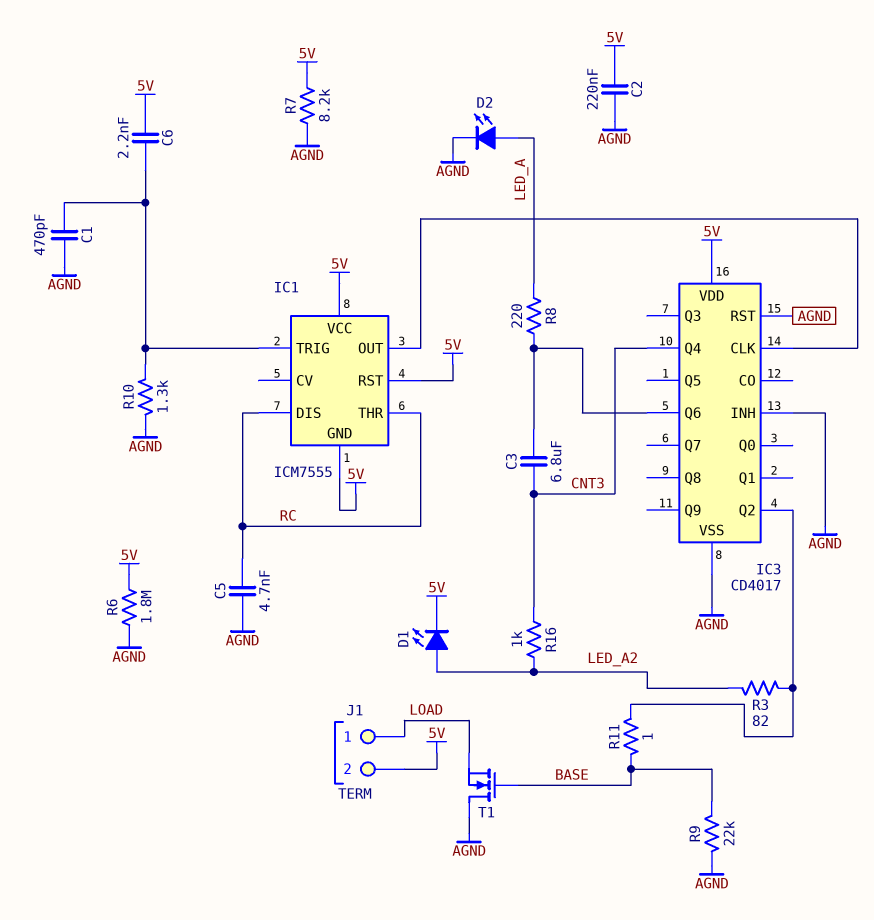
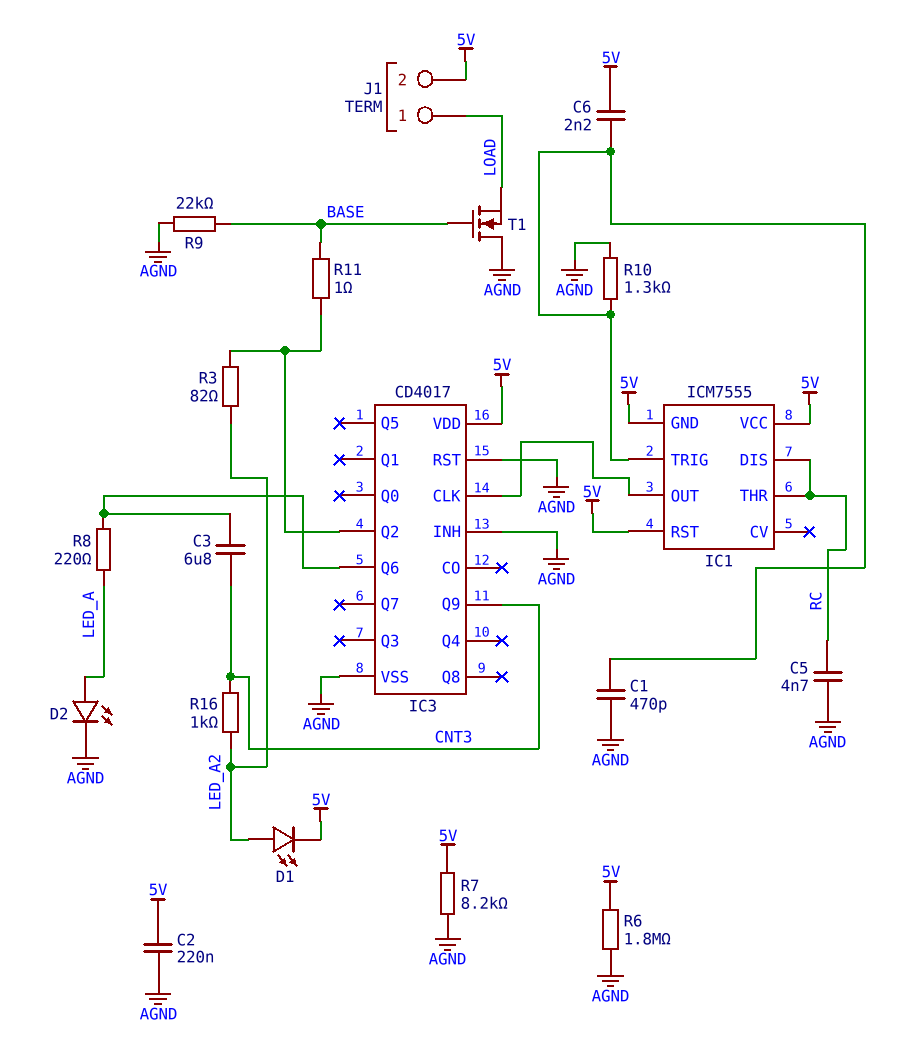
IC3 pin Q4: CNT3 -> none
IC3 pin Q9: none -> CNT3

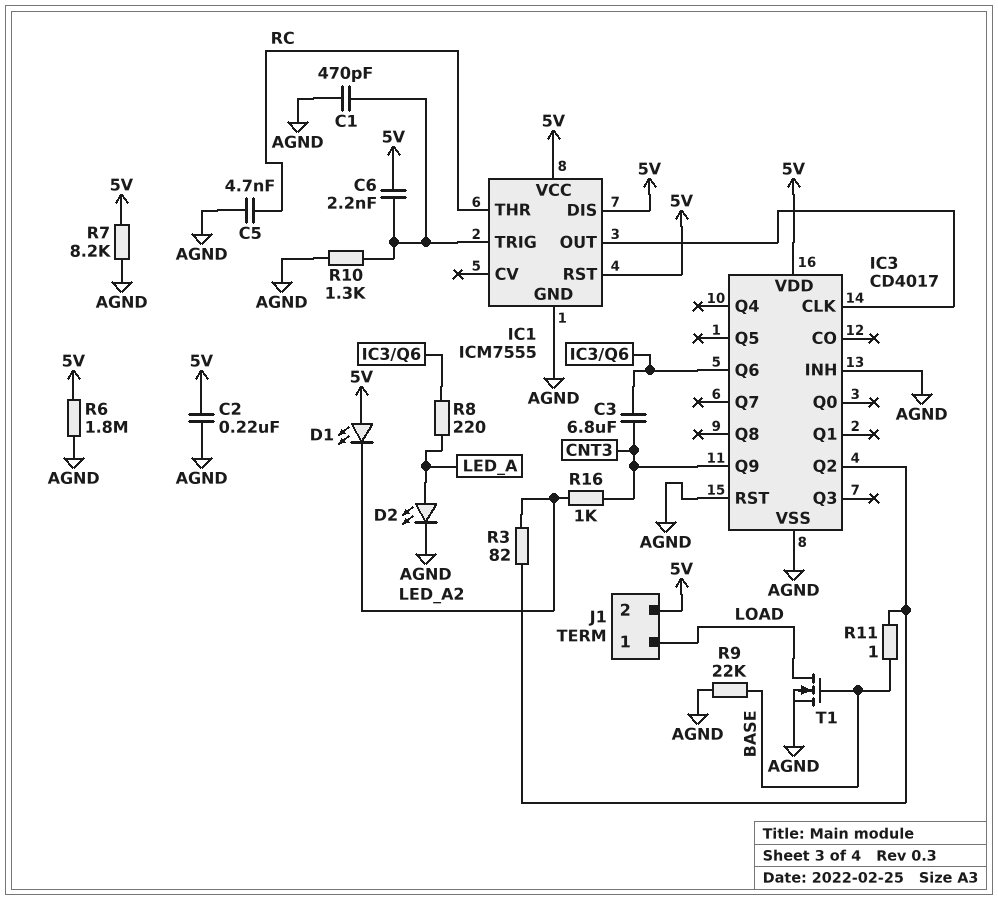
D1: LED (A LED_A2, K 5V) -> LED (A 5V, K LED_A2)
IC1 pin DIS: RC -> 5V
IC1 pin GND: 5V -> AGND
T1: NMOS (G BASE, D AGND, S LOAD) -> NMOS (G BASE, D LOAD, S AGND)

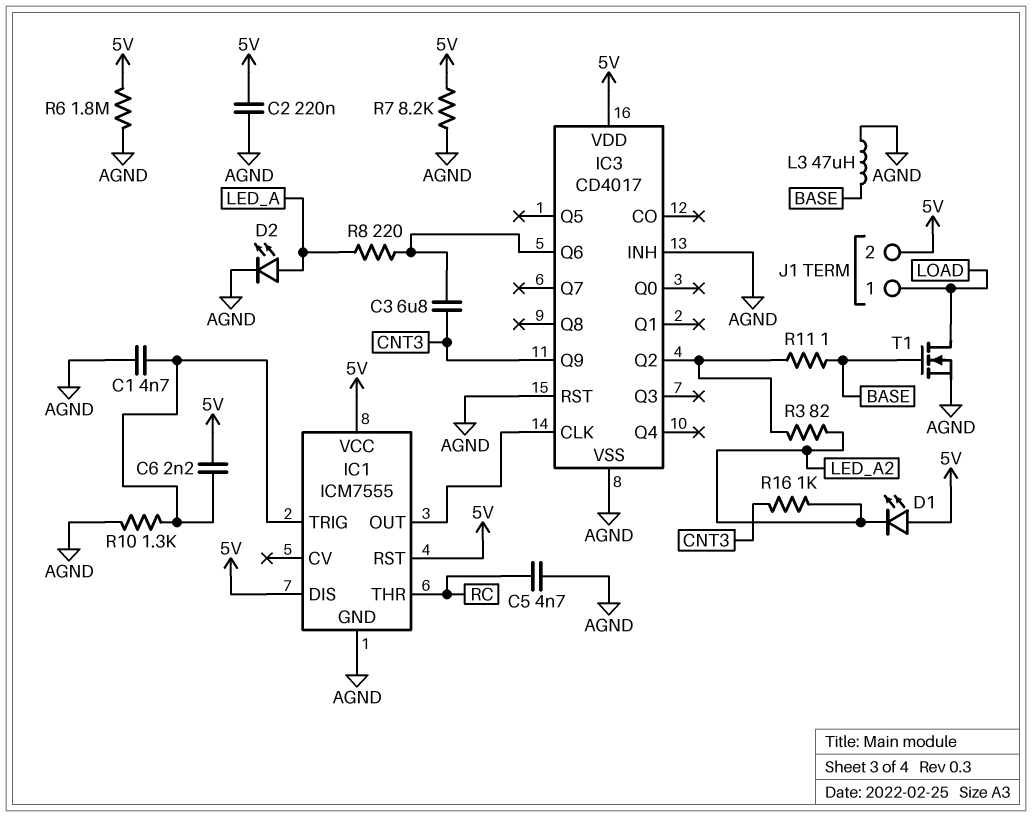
C1: 470pF (AGND, IC1/TRIG) -> 4.7nF (AGND, IC1/TRIG)
L3: none -> 47uH (AGND, BASE)
R9: 22k (AGND, BASE) -> none

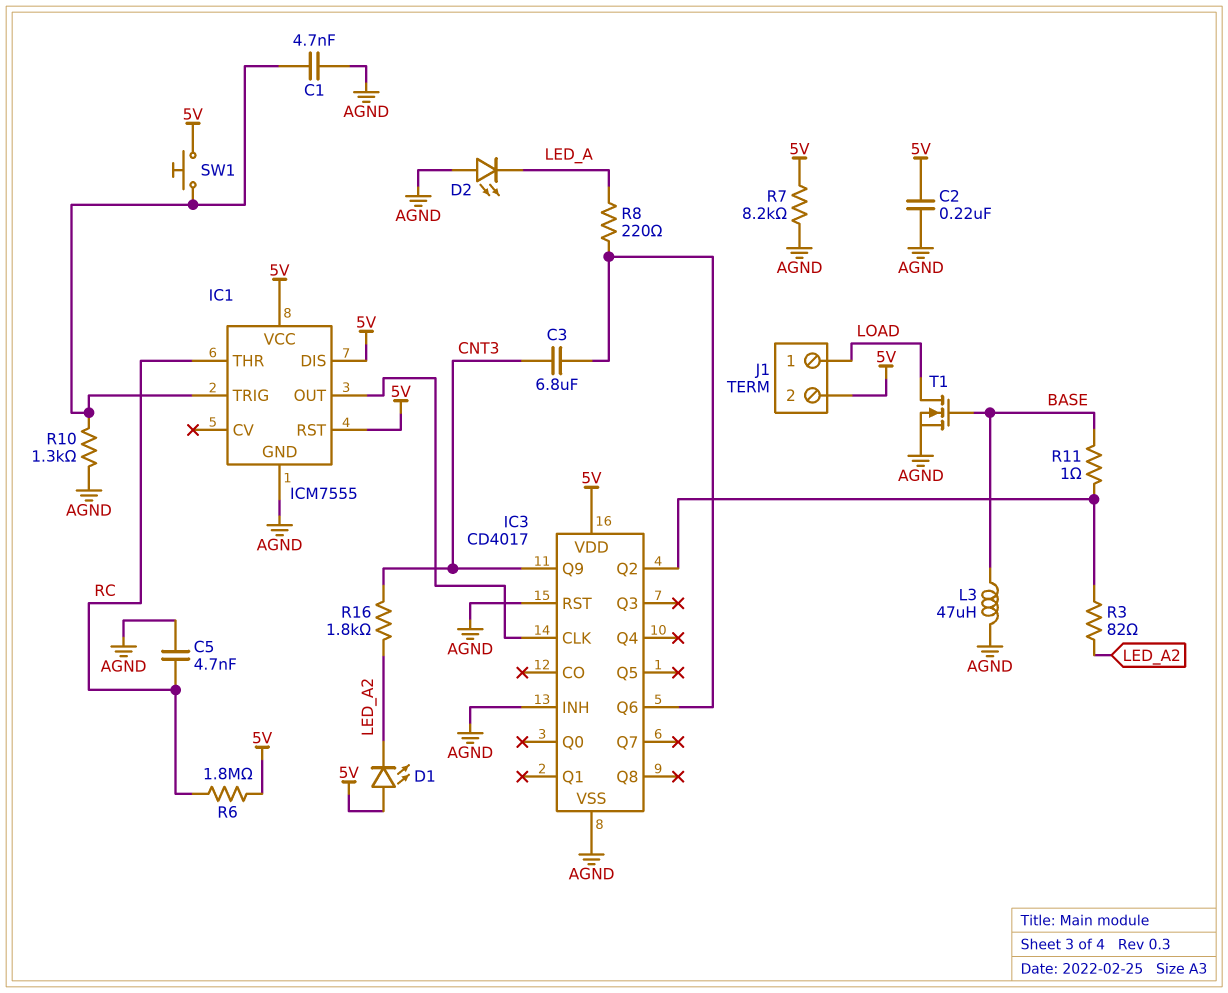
C6: 2.2nF (5V, IC1/TRIG) -> none
D2: LED (A LED_A, K AGND) -> LED (A AGND, K LED_A)
R6: 1.8M (5V, AGND) -> 1.8M (5V, RC)
R16: 1k (CNT3, LED_A2) -> 1.8k (CNT3, LED_A2)
SW1: none -> button (5V, IC1/TRIG)

